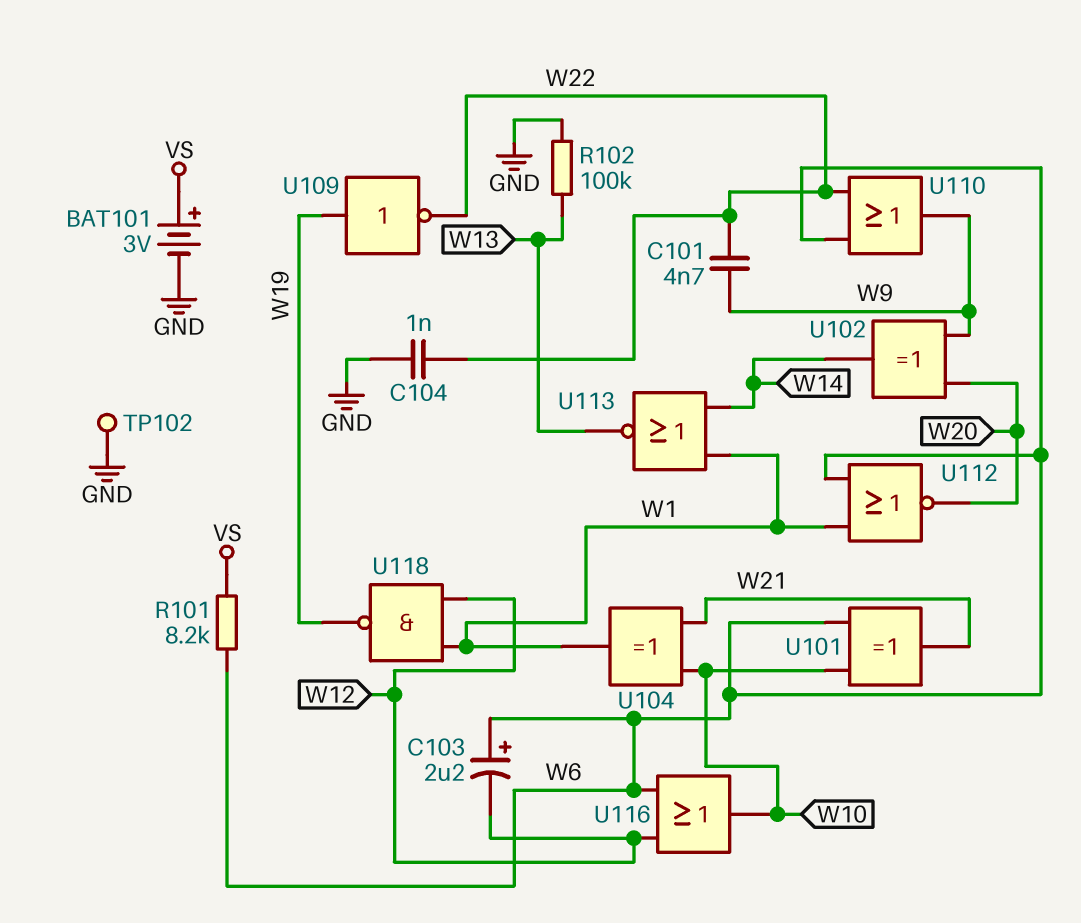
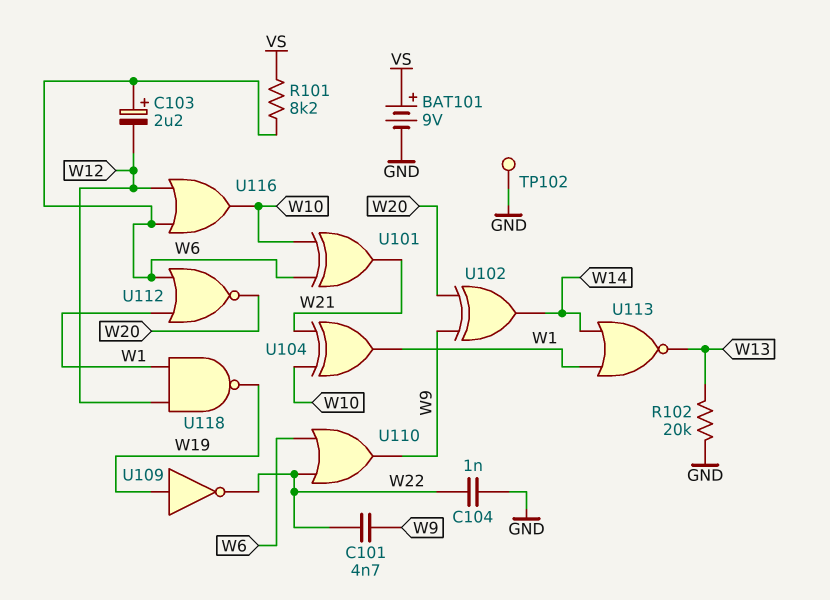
BAT101: 3V (plus VS, minus GND) -> 9V (plus VS, minus GND)
R102: 100k (GND, W13) -> 20k (GND, W13)

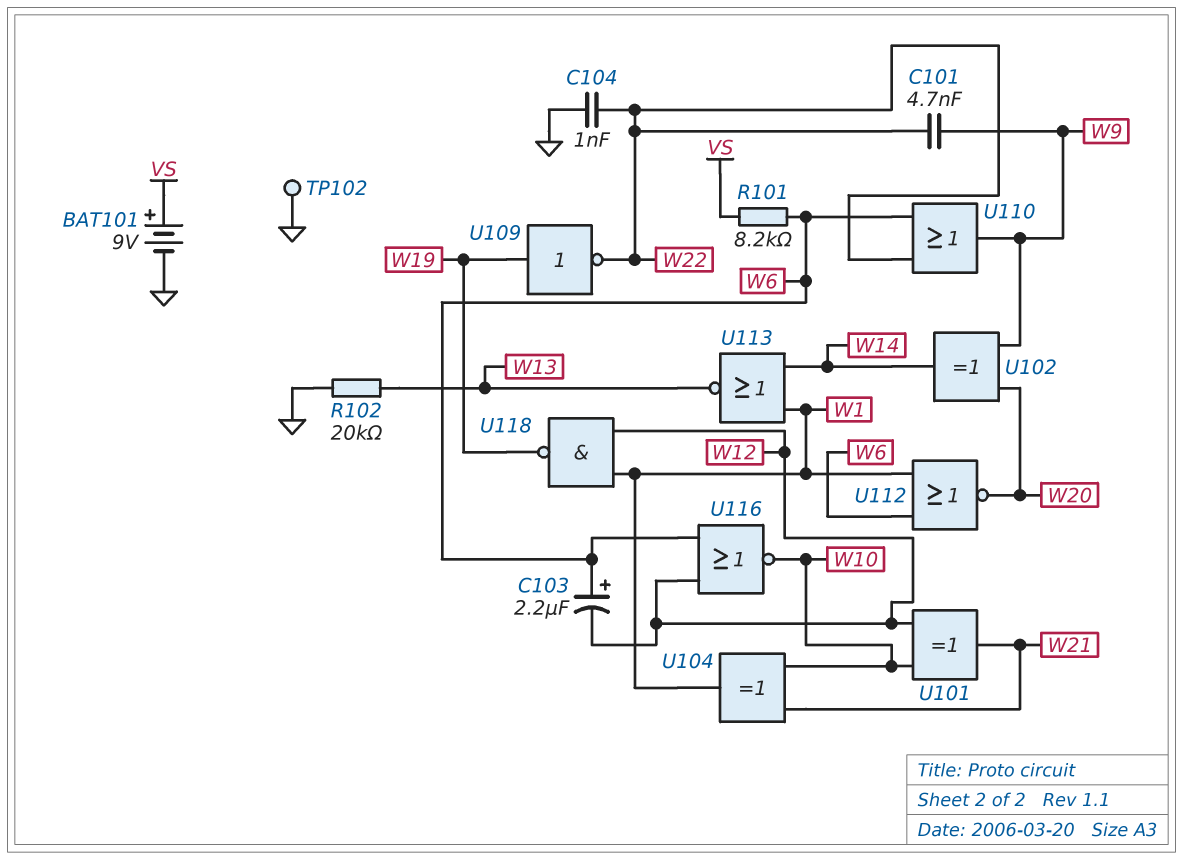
U101: XOR (in W6, in W10, out W21) -> XOR (in W10, in W12, out W21)
U116: OR (in W6, in W12, out W10) -> NOR (in W6, in W12, out W10)

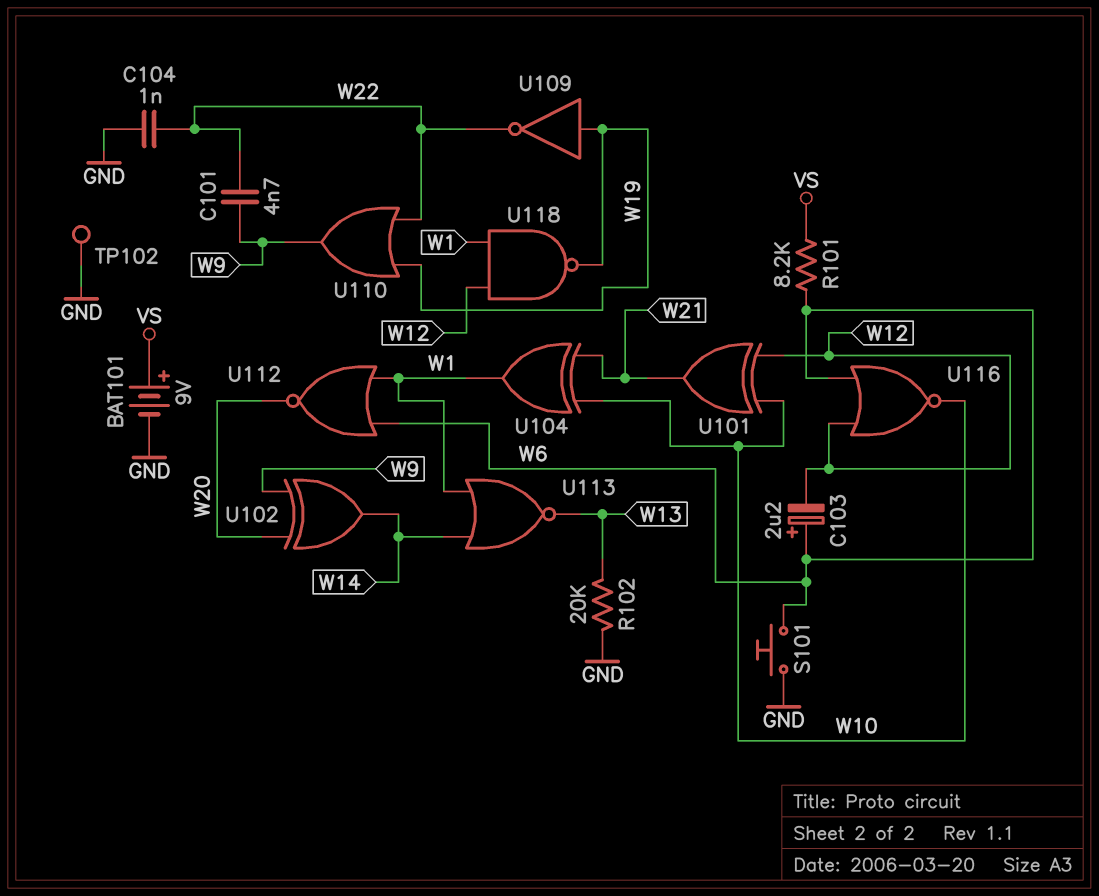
S101: none -> button (GND, W6)
U110: OR (in W6, in W22, out W9) -> OR (in W19, in W22, out W9)

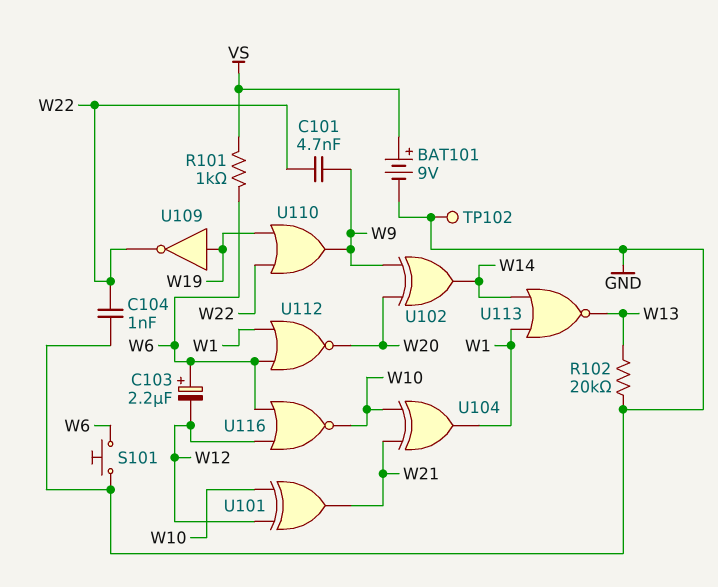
R101: 8.2k (VS, W6) -> 1k (VS, W6)
U118: NAND (in W1, in W12, out W19) -> none

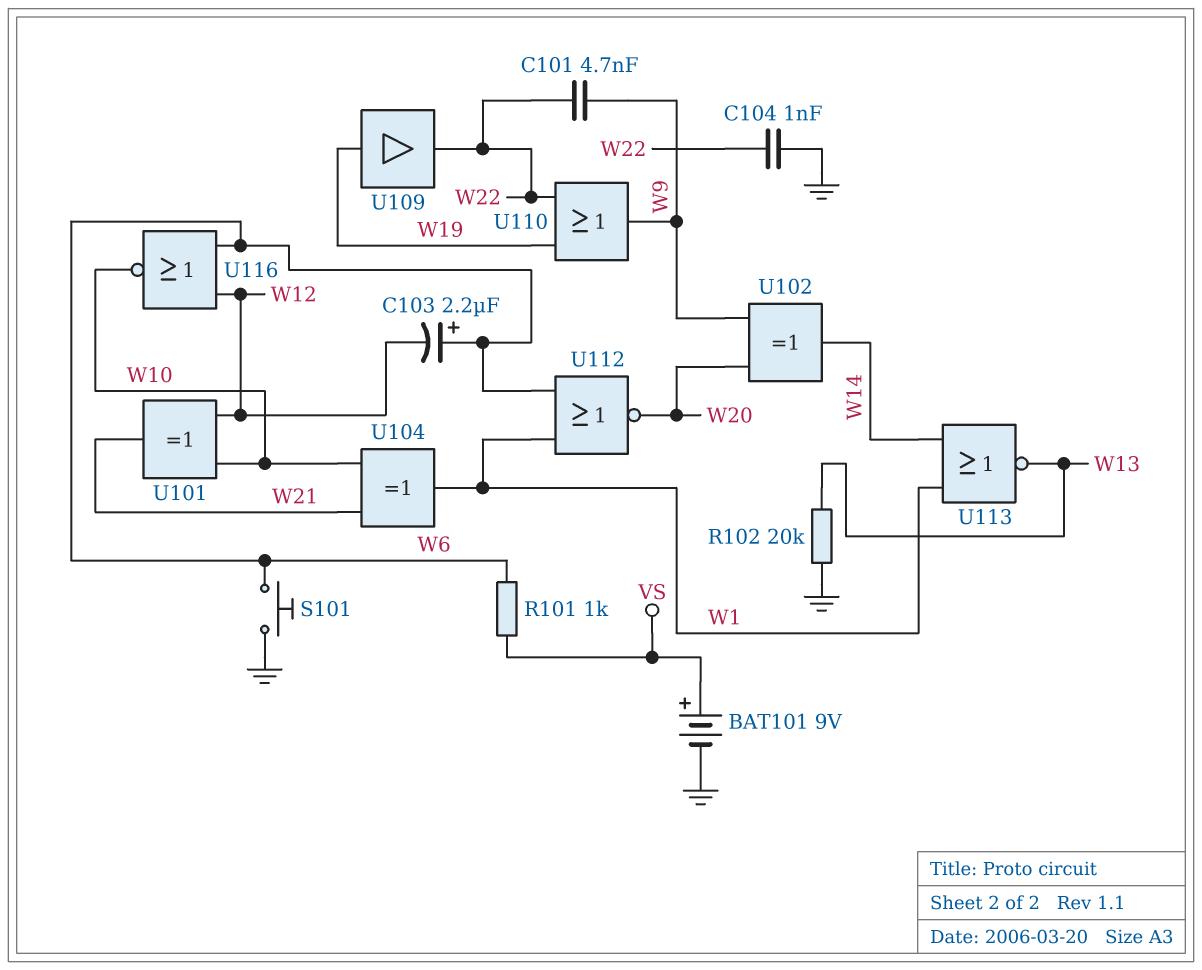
TP102: test point (GND) -> none
U109: NOT (in W19, out W22) -> buffer (in W19, out W22)

